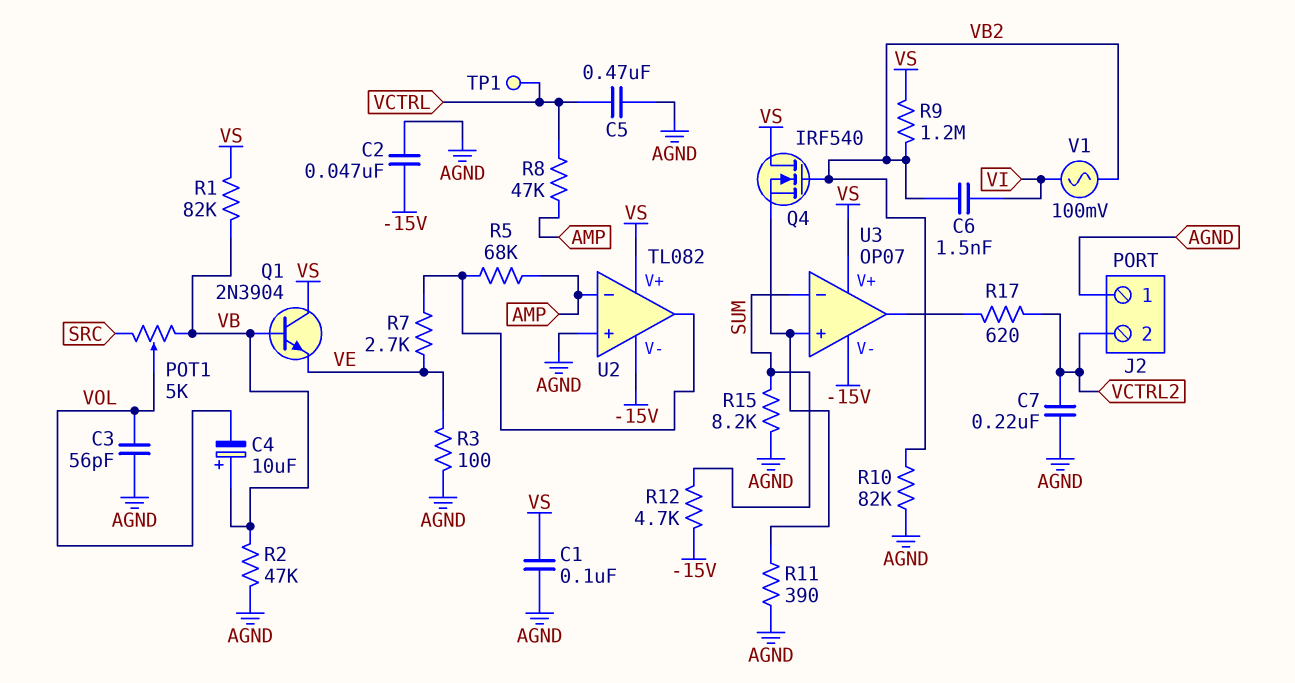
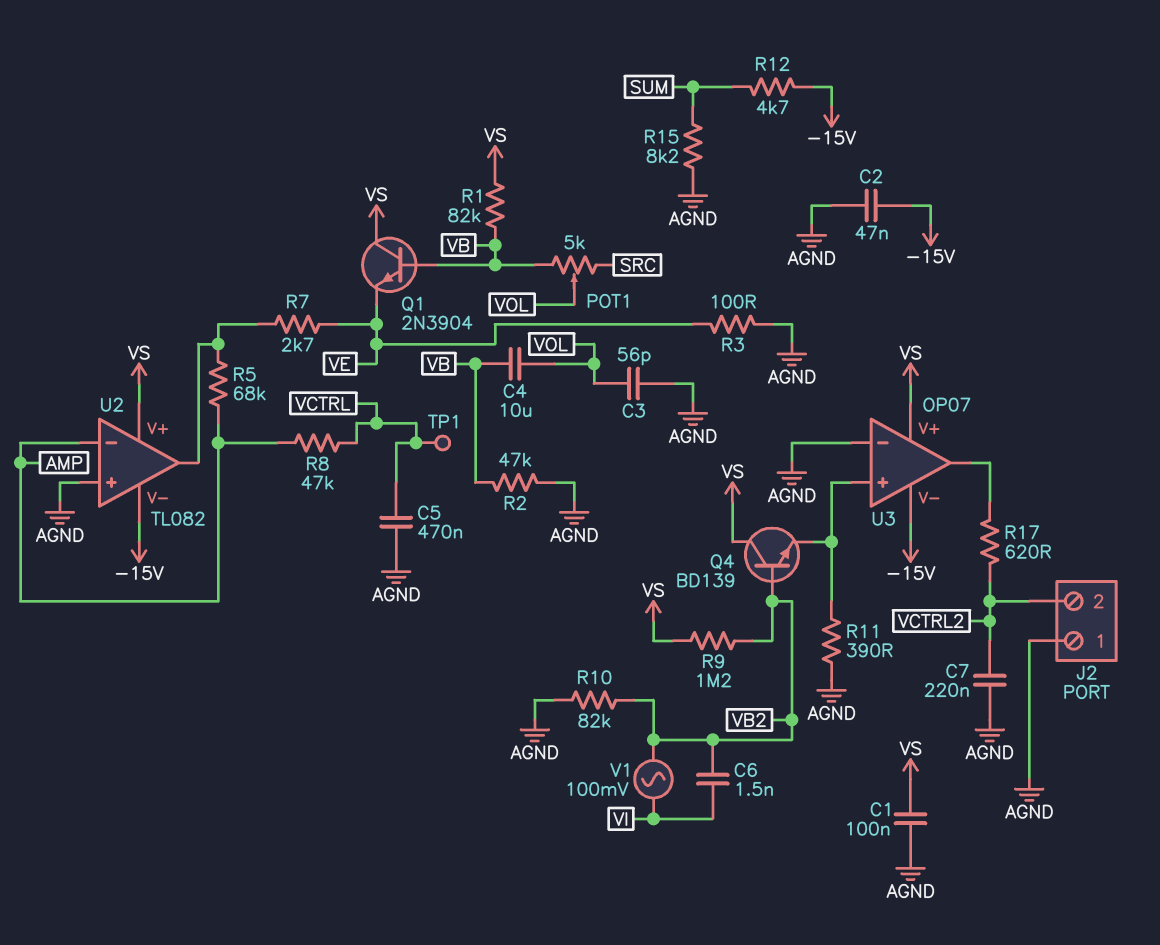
C4: 10uF (plus VB, minus VOL) -> 10uF (VB, VOL)
Q4: NMOS IRF540 (G VB2, D VS, S U3/in+) -> NPN BD139 (B VB2, C VS, E U3/in+)
U3 pin in-: SUM -> AGND

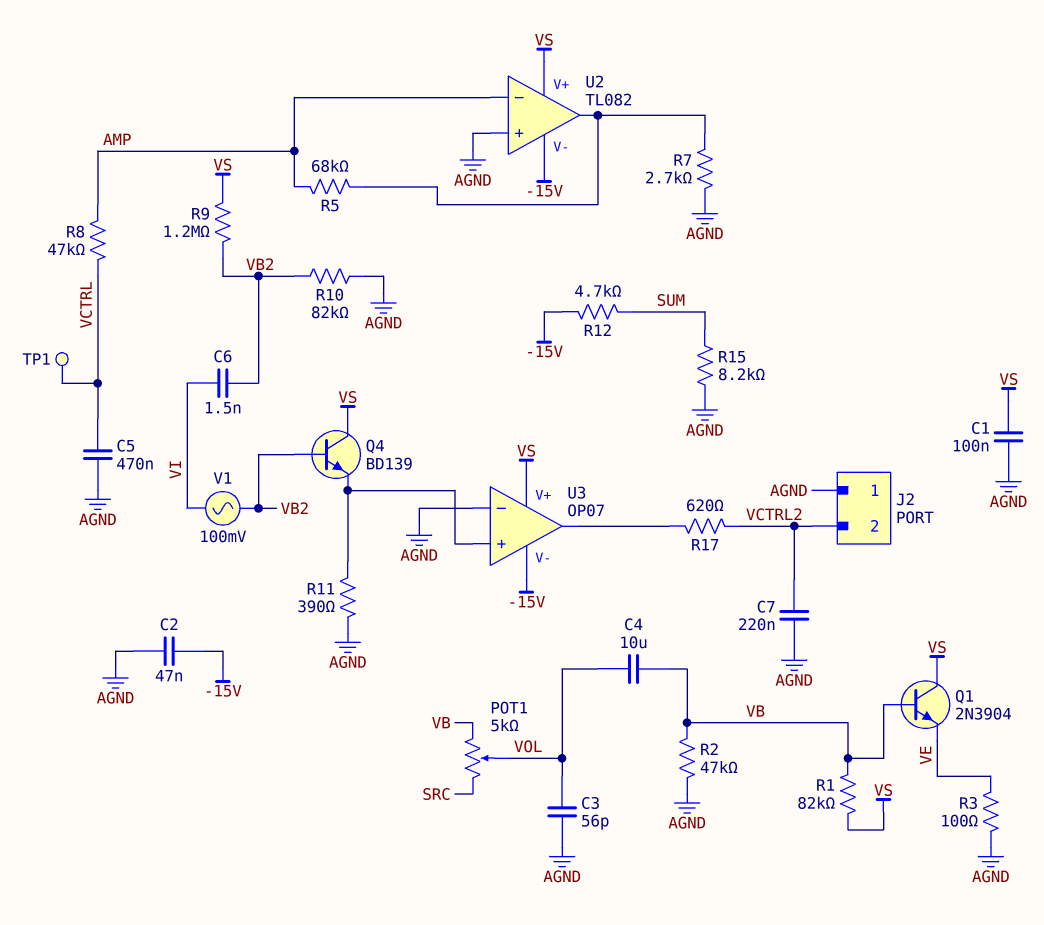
R7: 2.7k (U2/out, VE) -> 2.7k (AGND, U2/out)

